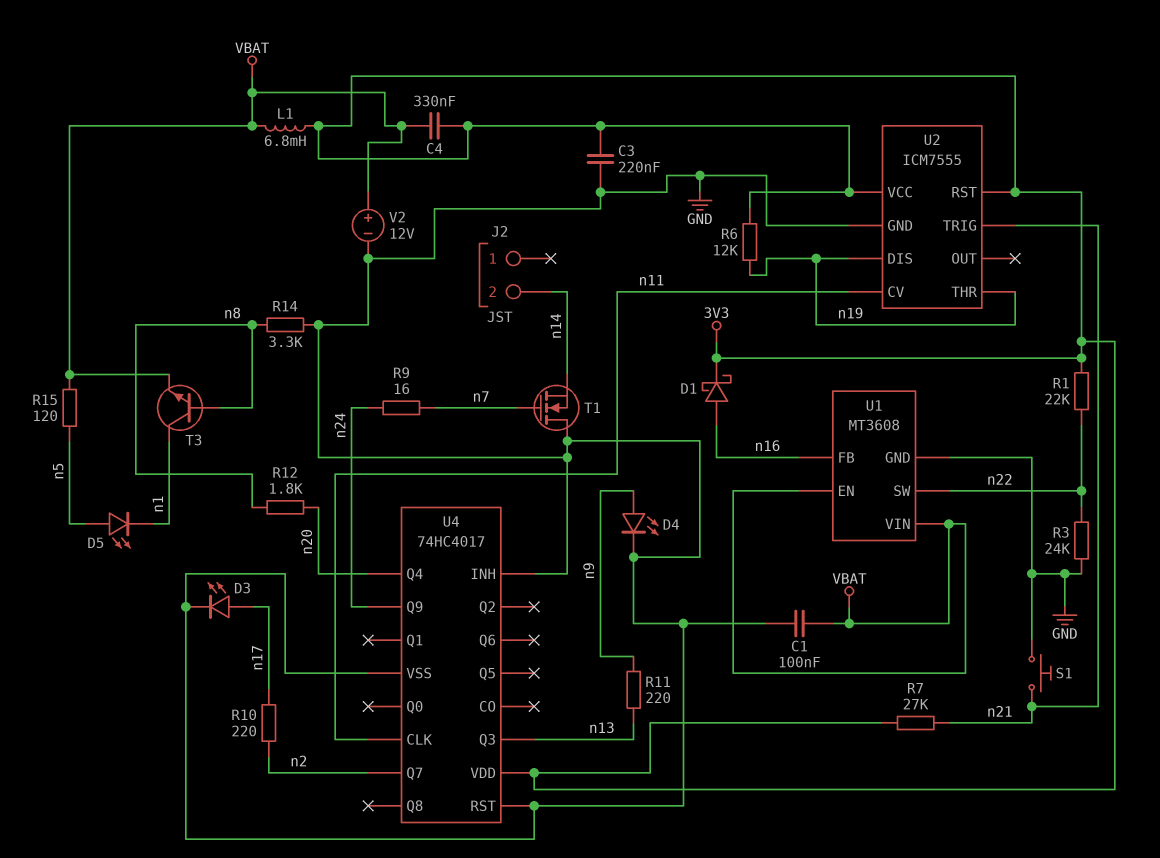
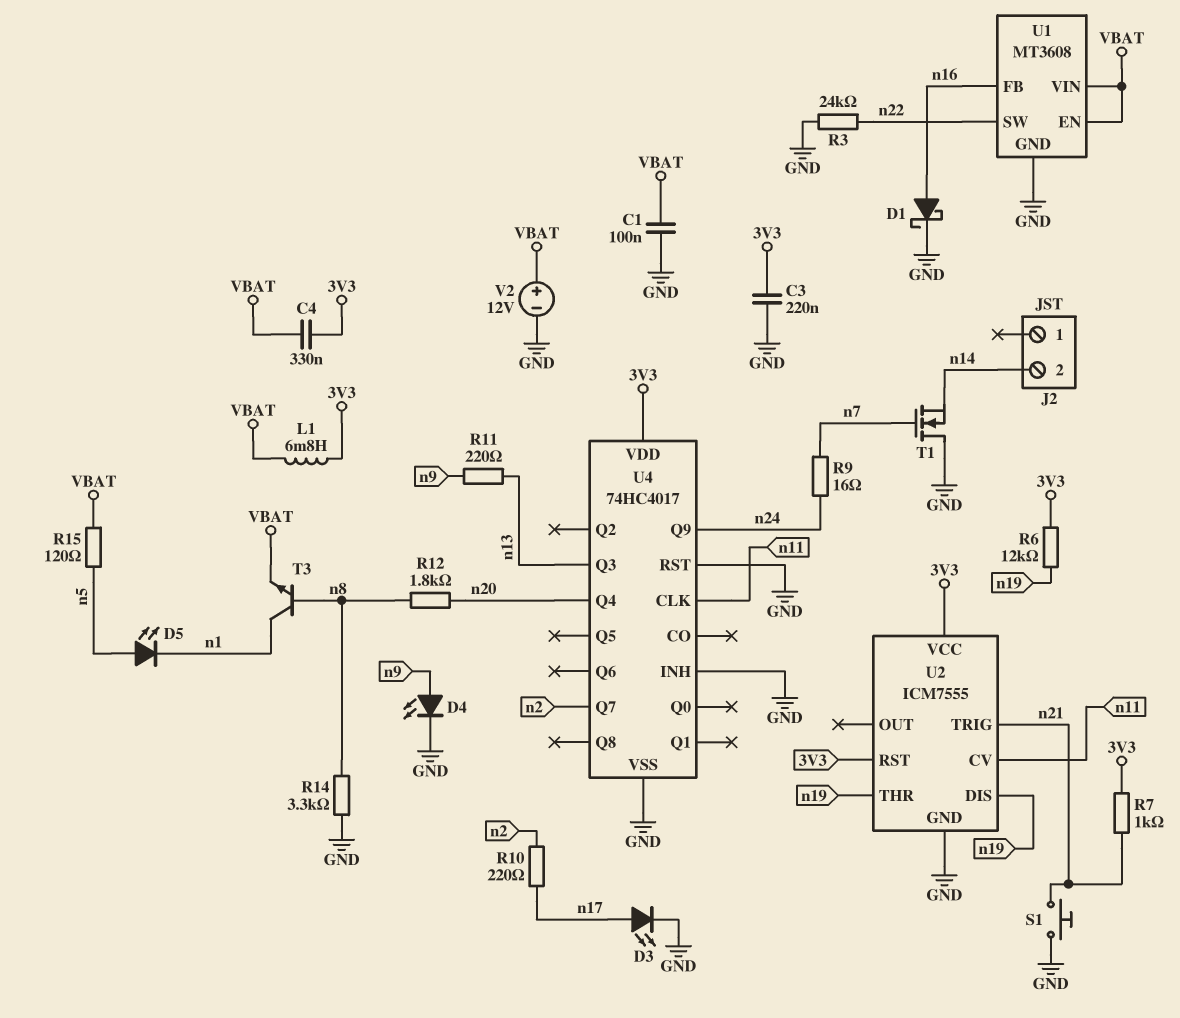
D1: schottky (A n16, K 3V3) -> schottky (A n16, K GND)
R1: 22k (3V3, n22) -> none
R7: 27k (3V3, n21) -> 1k (3V3, n21)

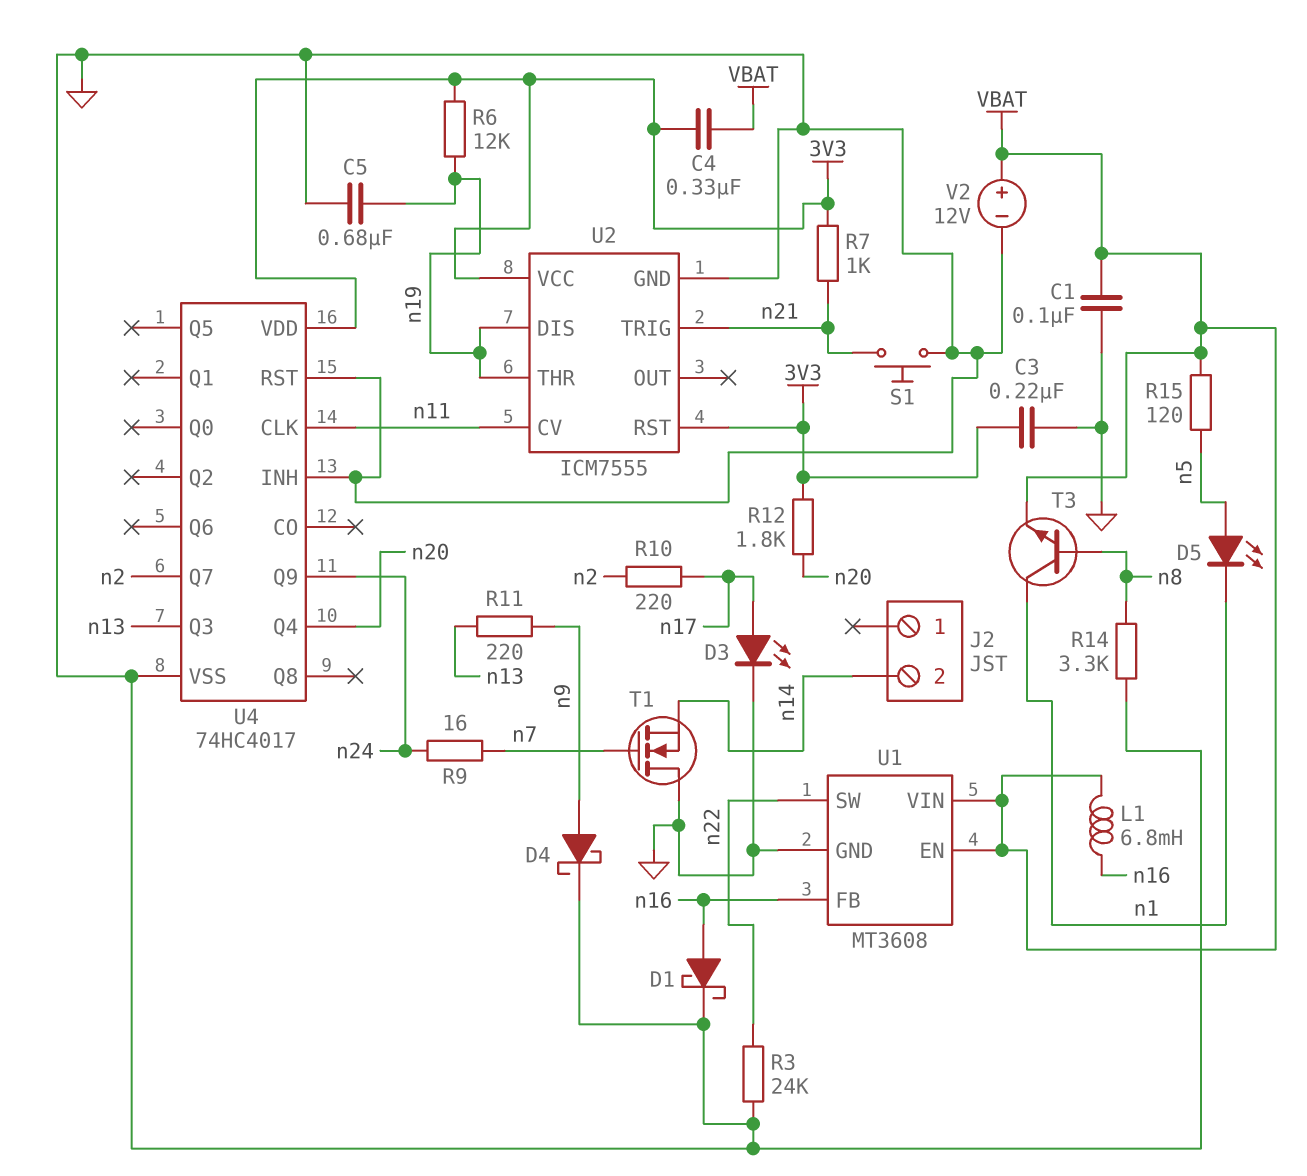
C5: none -> 680nF (GND, n19)
D4: LED (A n9, K GND) -> schottky (A n9, K GND)
L1: 6.8mH (3V3, VBAT) -> 6.8mH (VBAT, n16)
R12: 1.8k (n8, n20) -> 1.8k (3V3, n20)

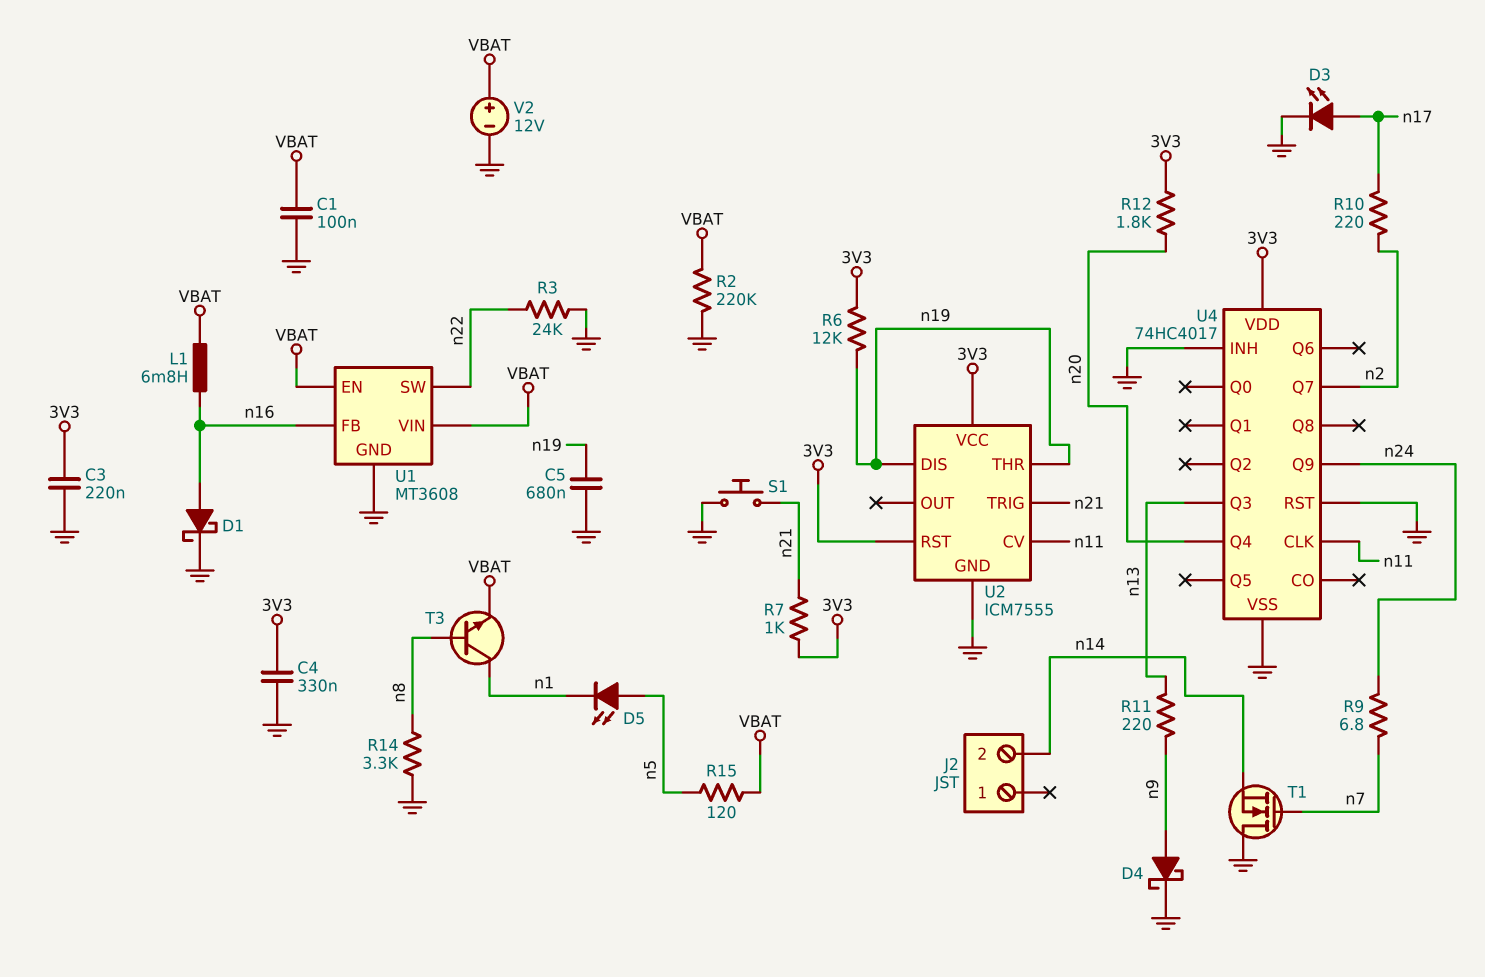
C4: 330nF (3V3, VBAT) -> 330nF (3V3, GND)
R2: none -> 220k (GND, VBAT)
R9: 16 (n7, n24) -> 6.8 (n7, n24)

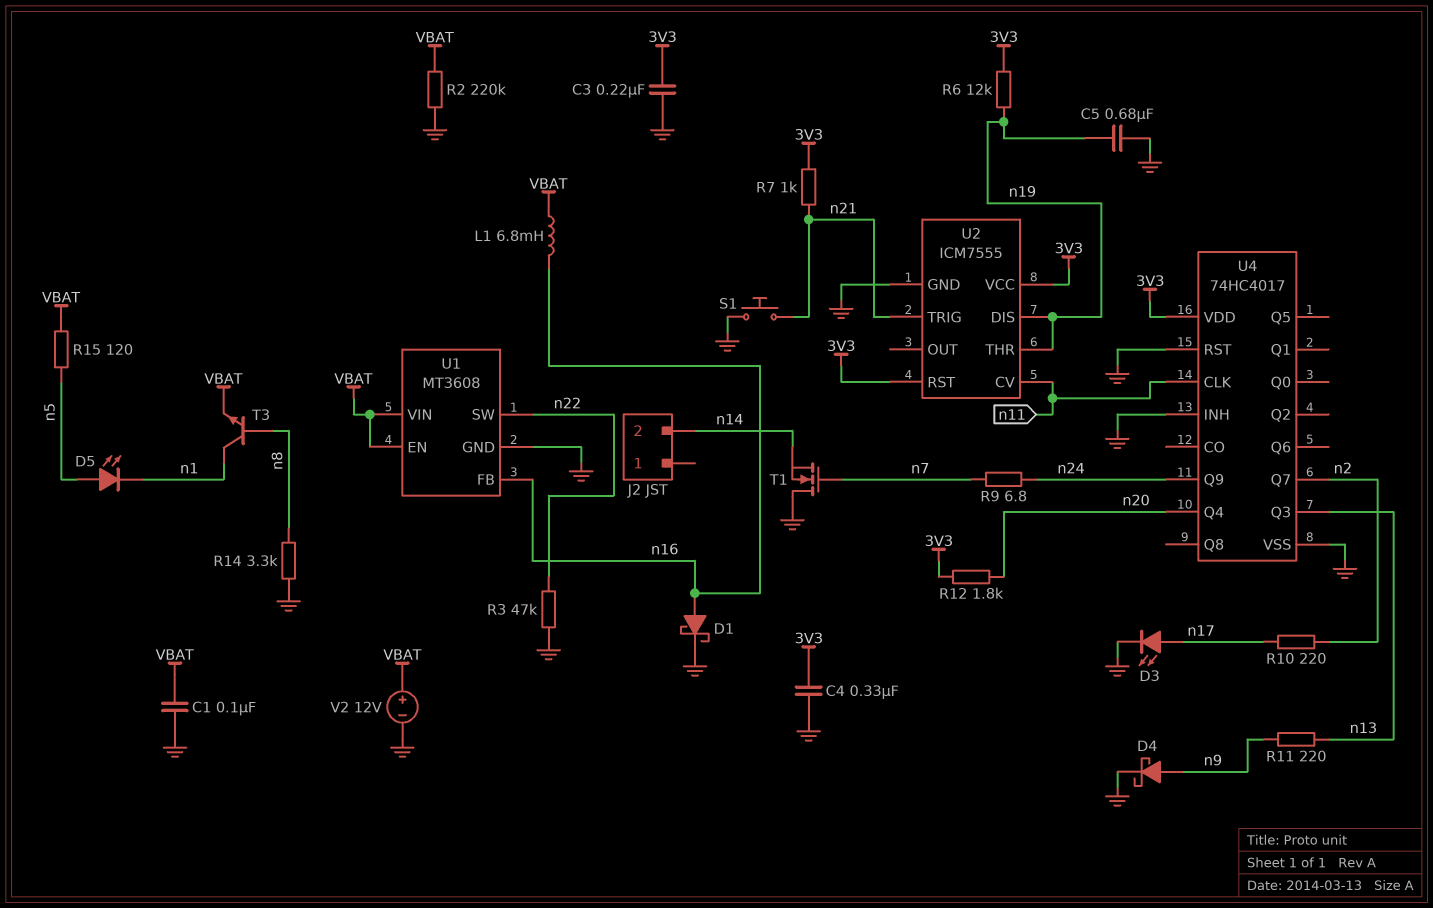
R3: 24k (GND, n22) -> 47k (GND, n22)

